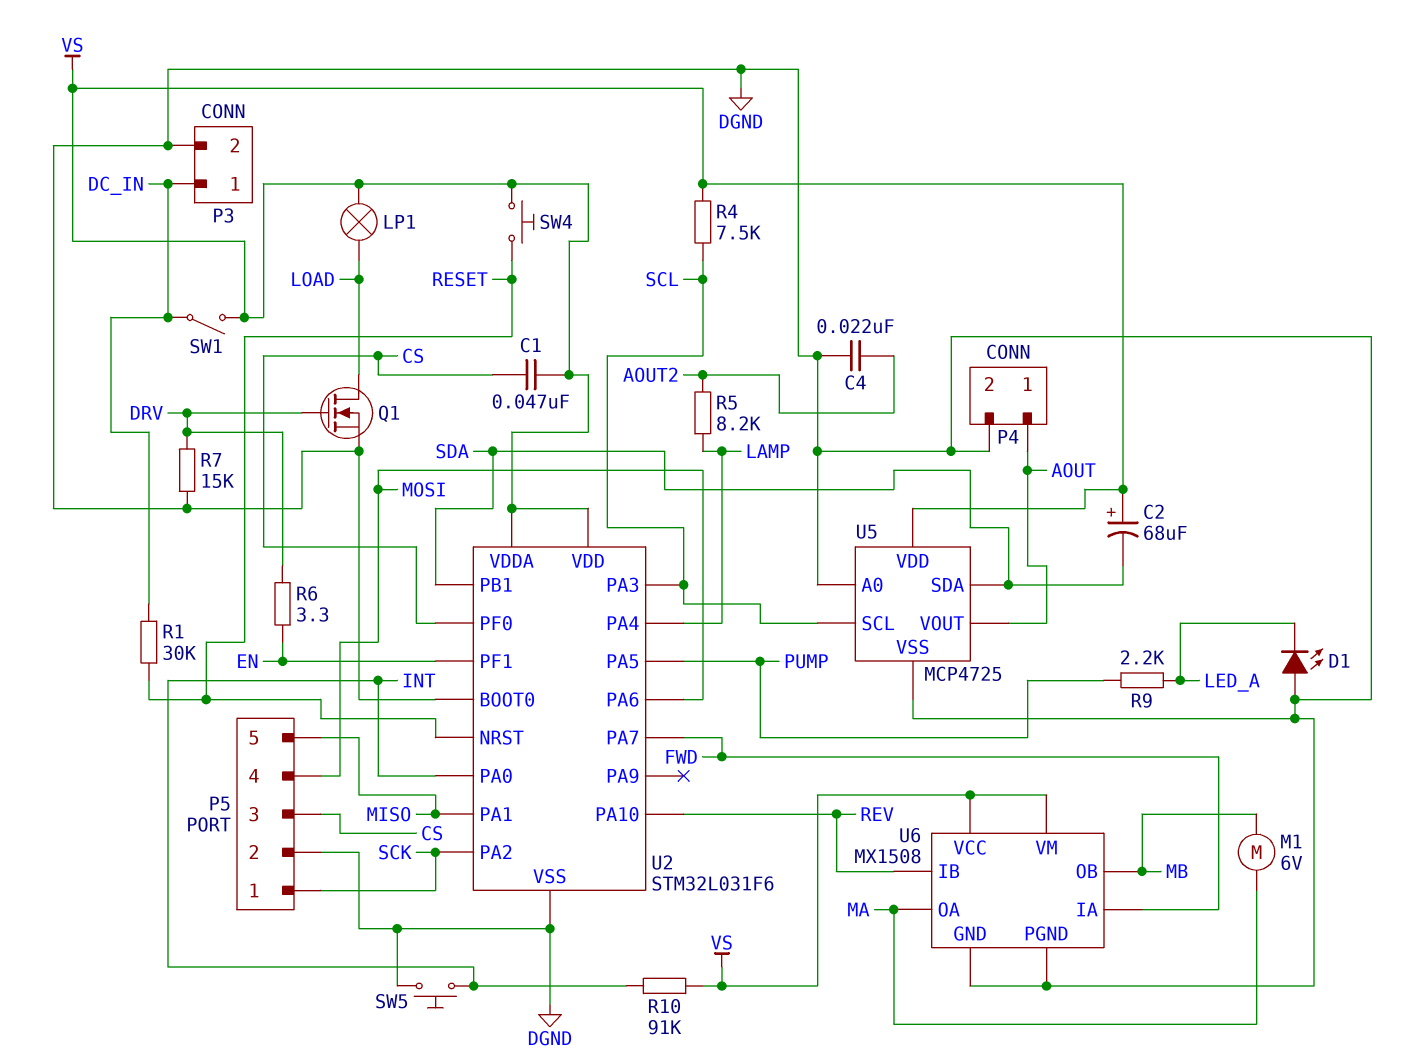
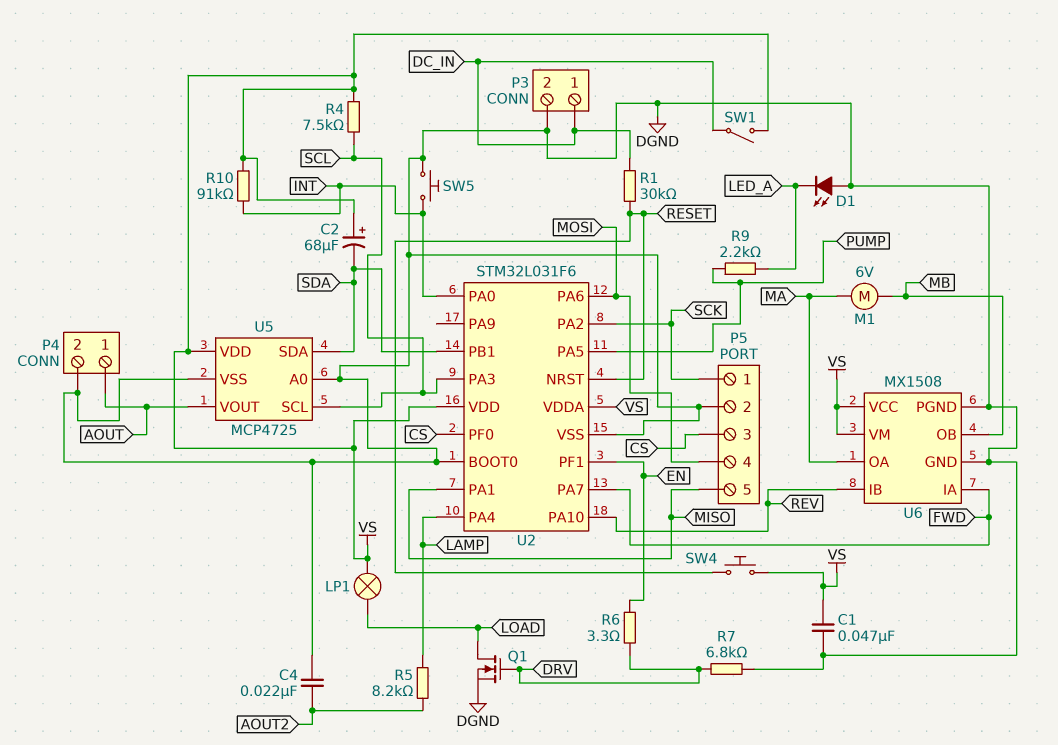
C1: 47nF (CS, VS) -> 47nF (DGND, VS)
R7: 15k (DGND, DRV) -> 6.8k (DGND, DRV)

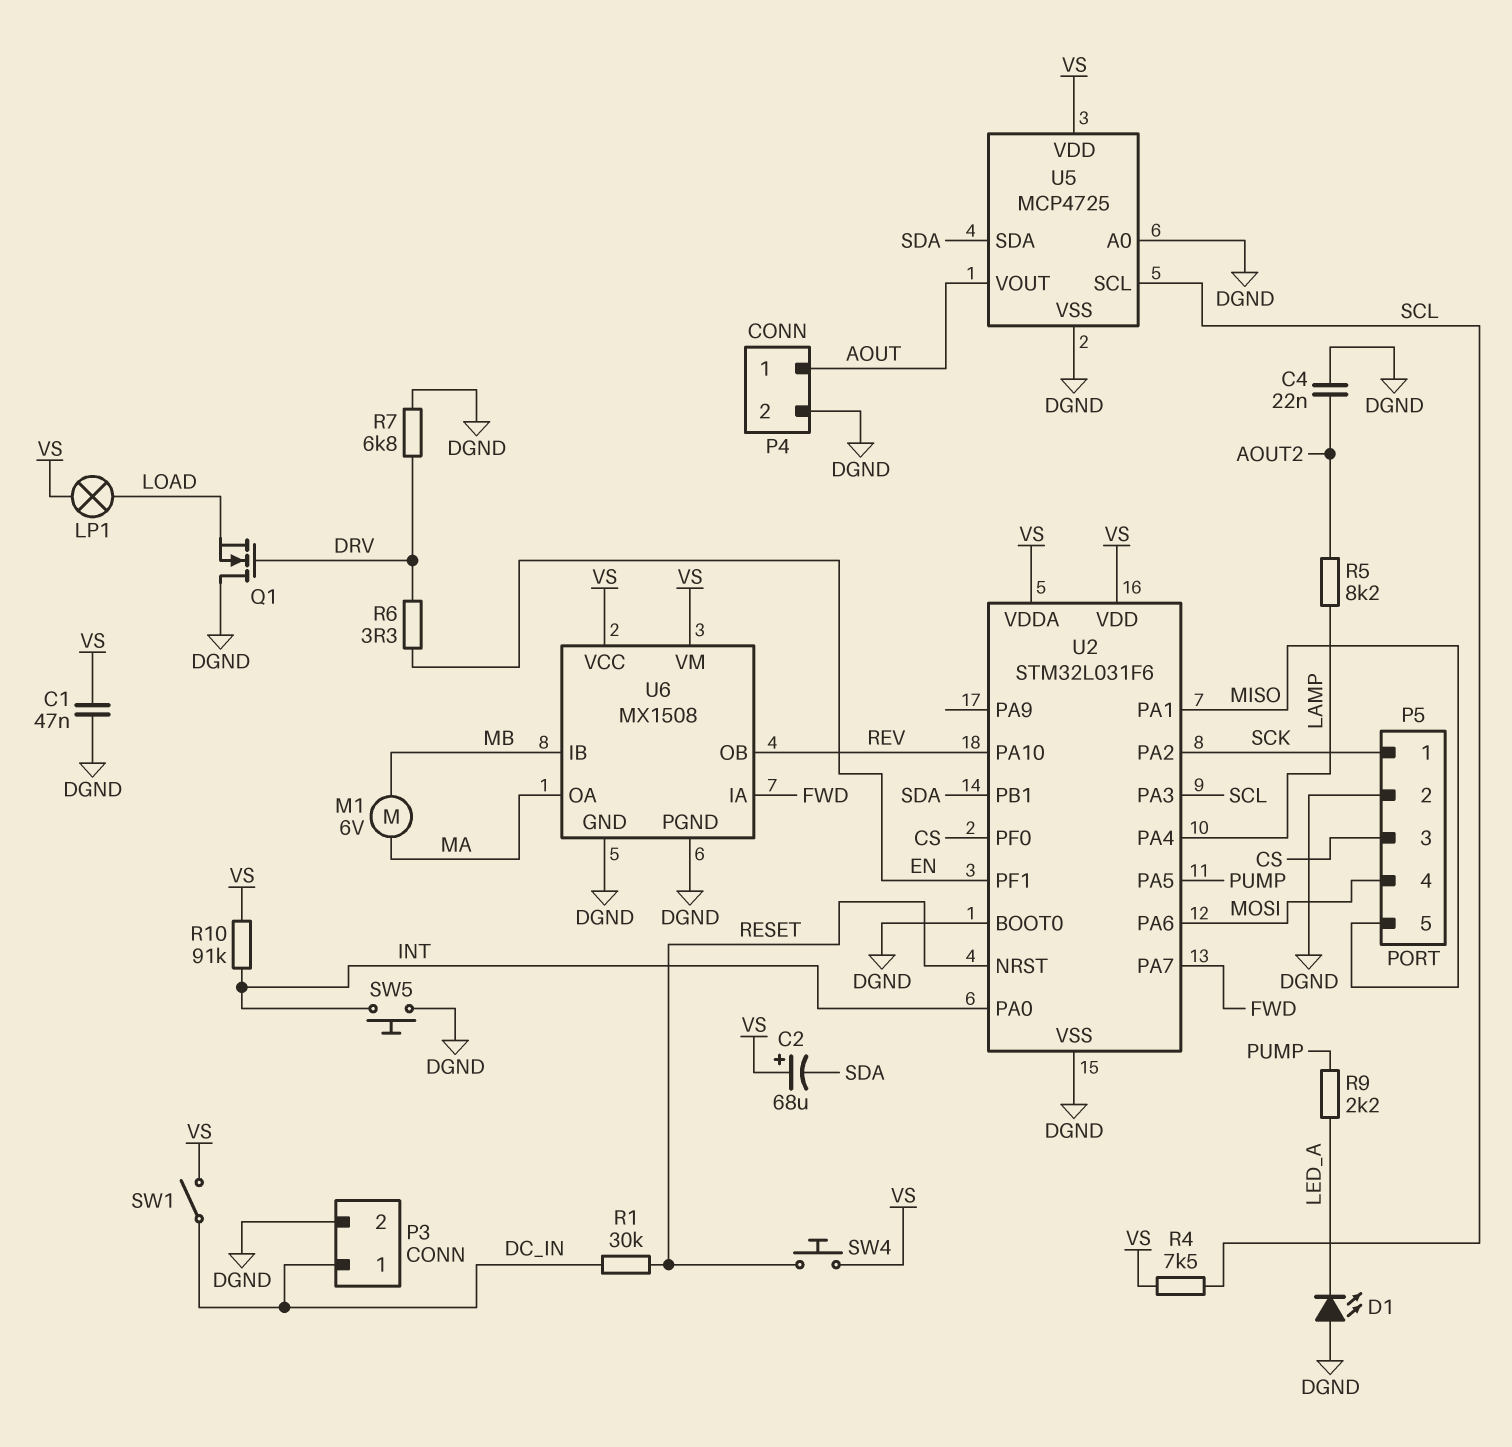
Q1: NMOS (G DRV, D LOAD, S DGND) -> NMOS (G DRV, D DGND, S LOAD)
U6 pin IB: REV -> MB
U6 pin OB: MB -> REV

